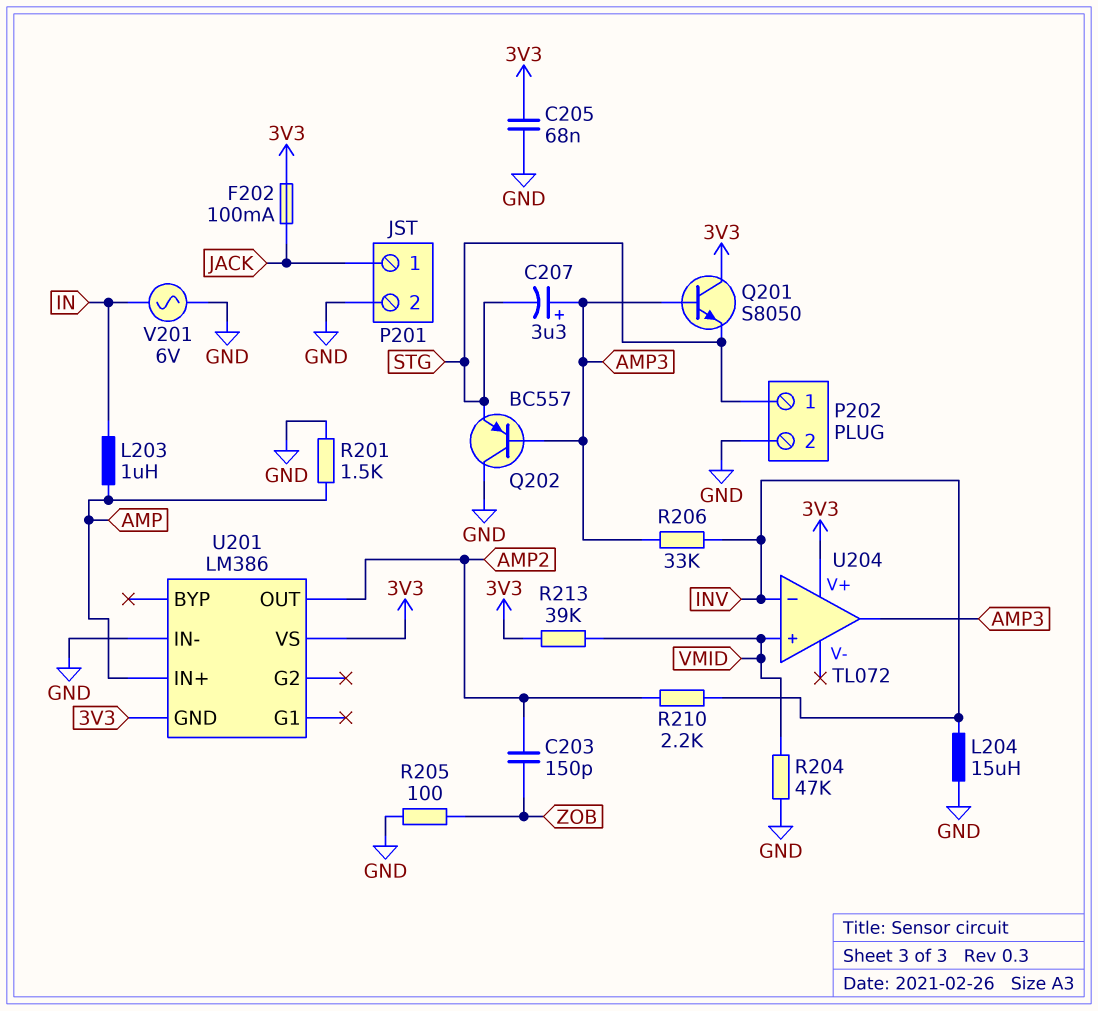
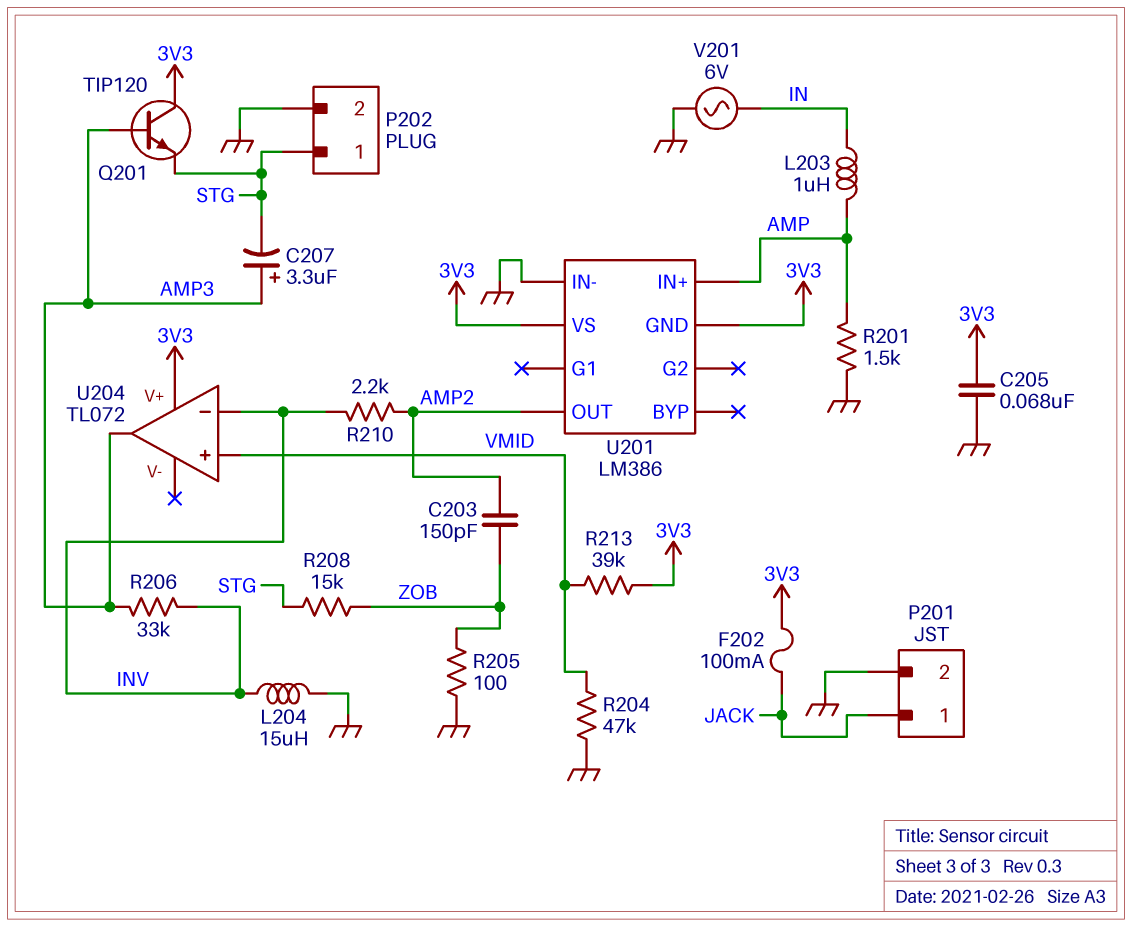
Q201: NPN S8050 (B AMP3, C 3V3, E STG) -> NPN TIP120 (B AMP3, C 3V3, E STG)
Q202: PNP BC557 (B AMP3, C GND, E STG) -> none
R208: none -> 15k (STG, ZOB)

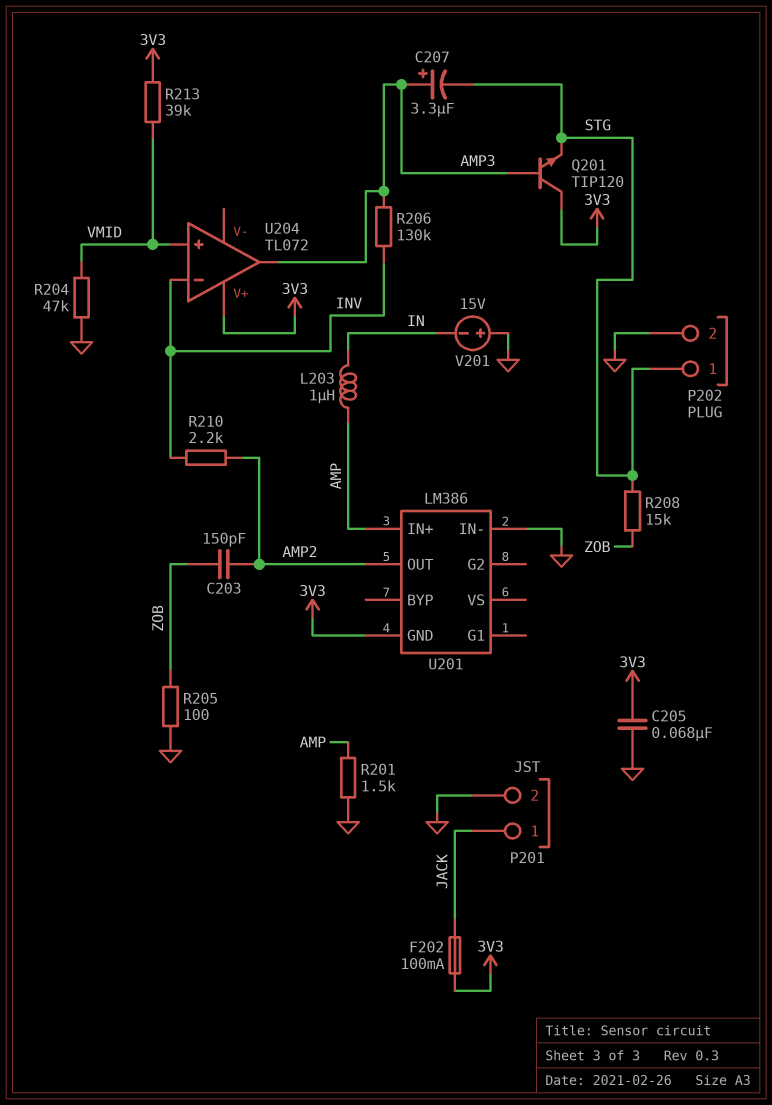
L204: 15uH (GND, INV) -> none
R206: 33k (AMP3, INV) -> 130k (AMP3, INV)
U201 pin VS: 3V3 -> none
V201: AC 6V (GND, IN) -> 15V (plus GND, minus IN)

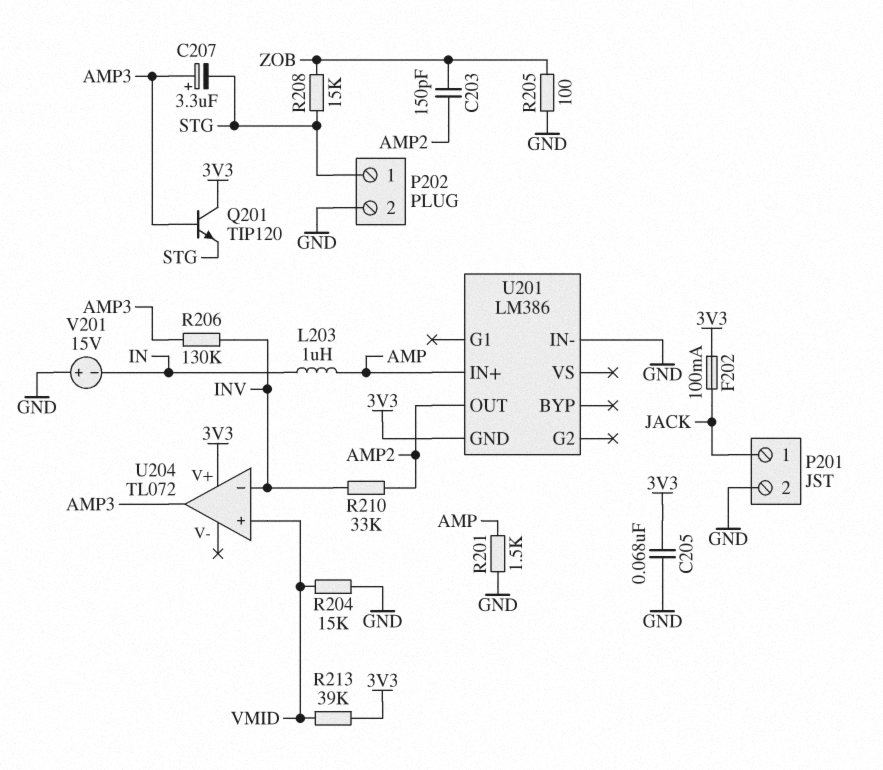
R204: 47k (GND, VMID) -> 15k (GND, VMID)
R210: 2.2k (AMP2, INV) -> 33k (AMP2, INV)

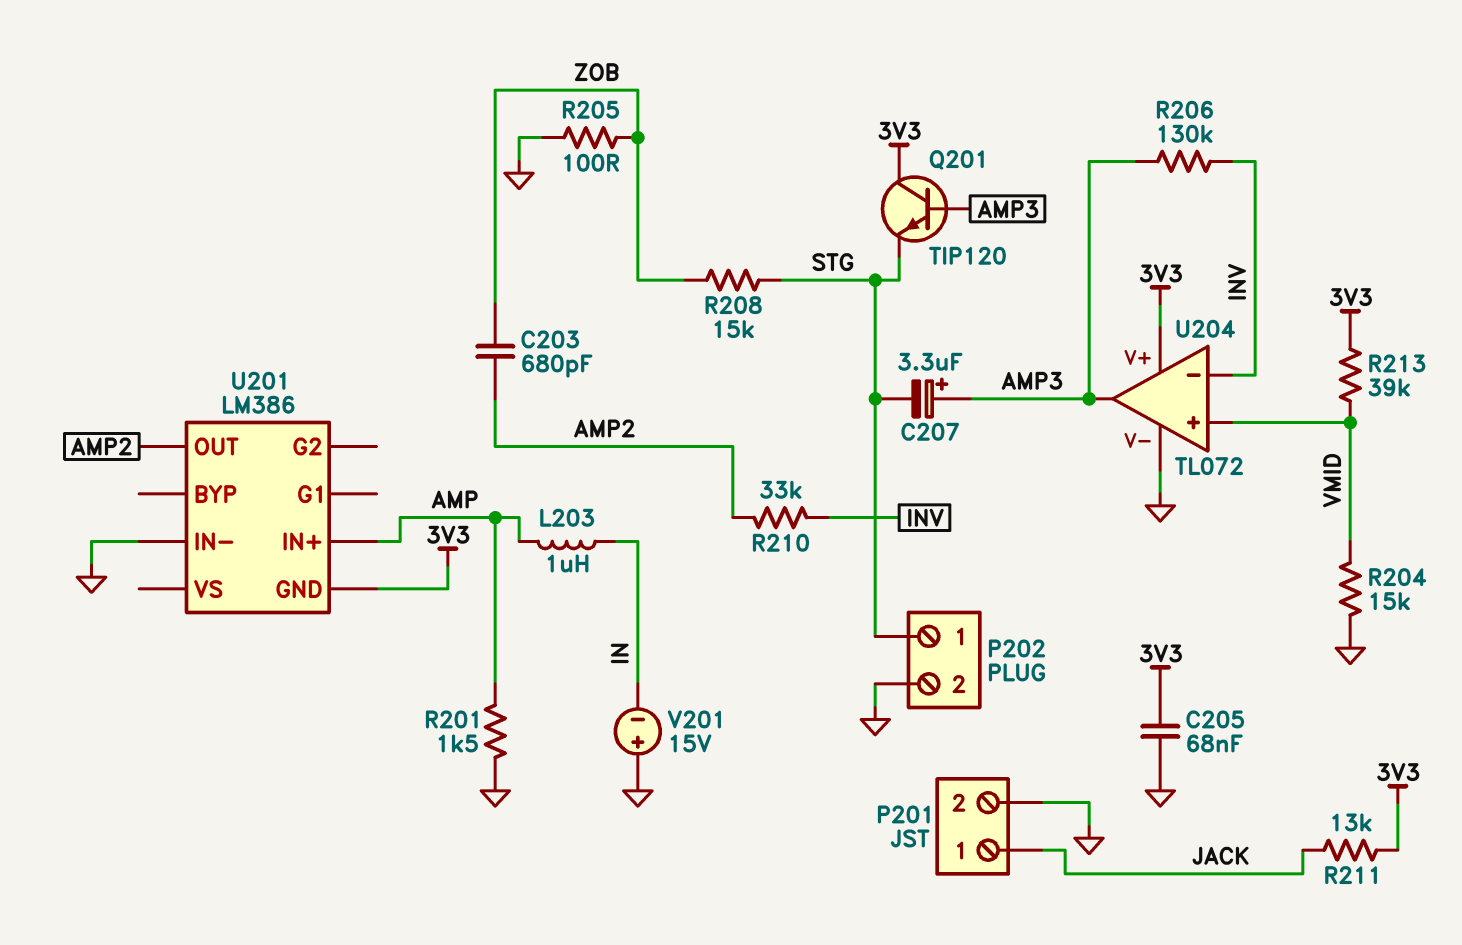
C203: 150pF (AMP2, ZOB) -> 680pF (AMP2, ZOB)
F202: 100mA (3V3, JACK) -> none
R211: none -> 13k (3V3, JACK)
U204 pin V-: none -> GND

